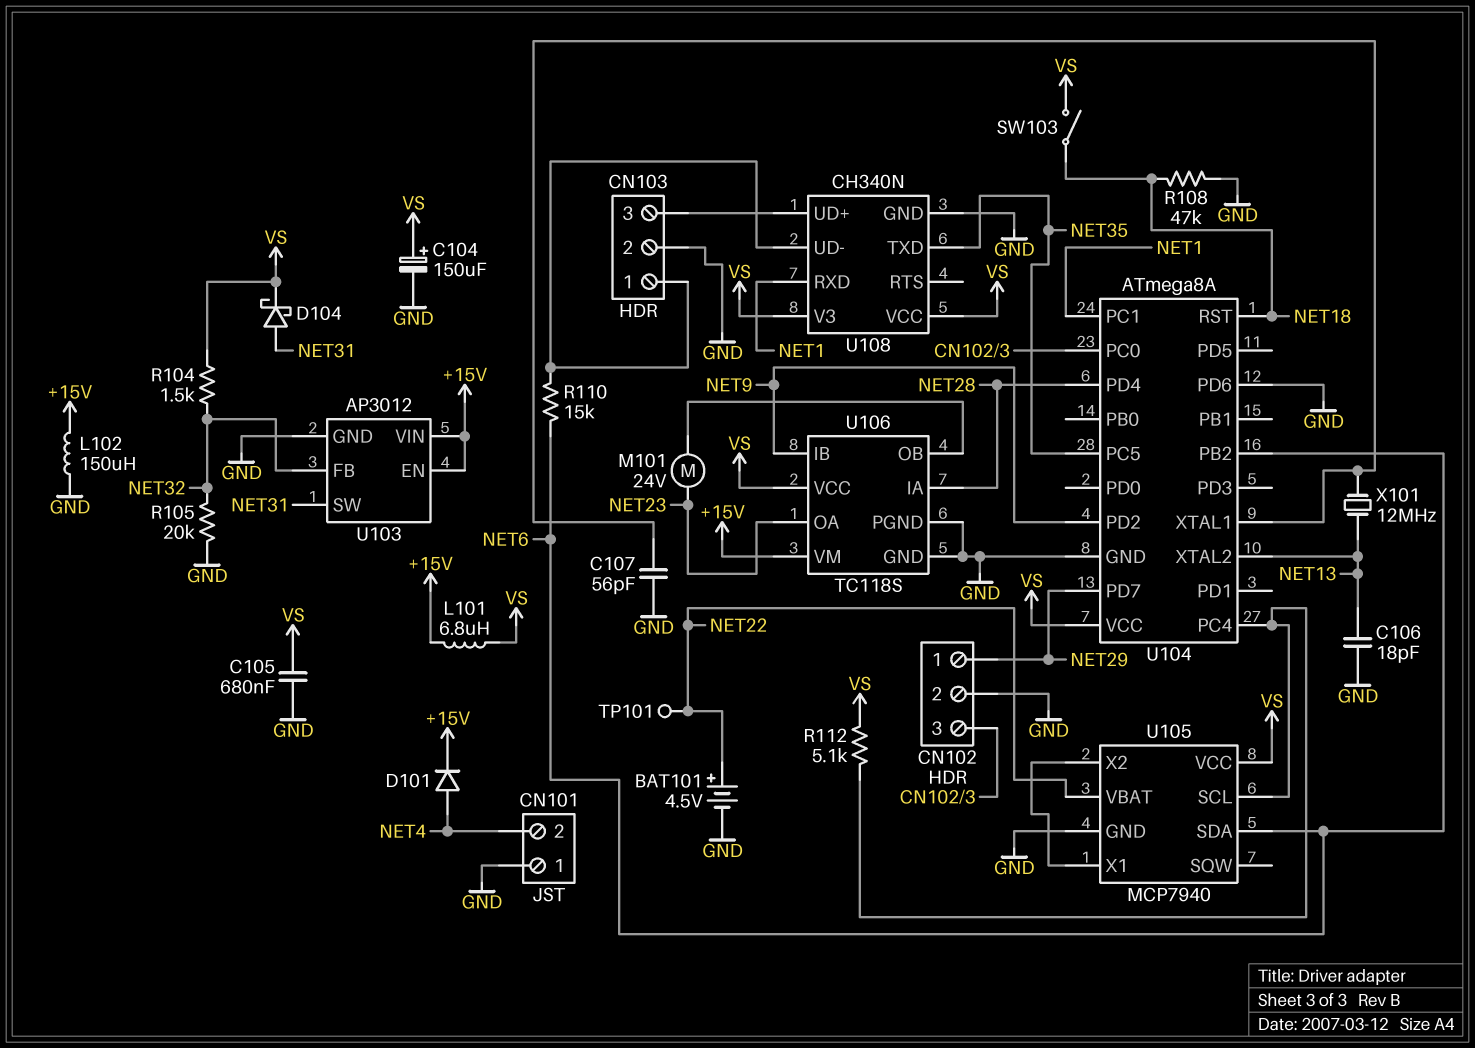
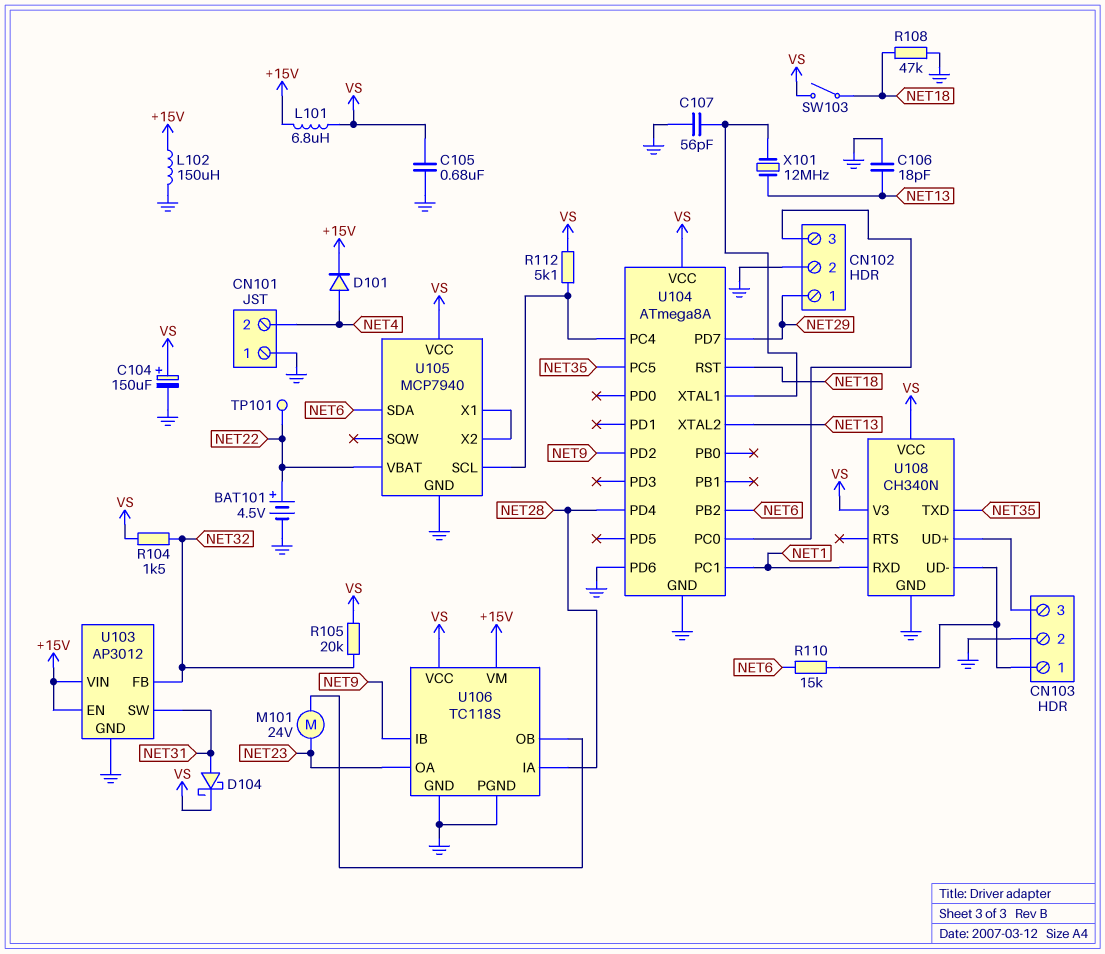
R105: 20k (GND, NET32) -> 20k (NET32, VS)

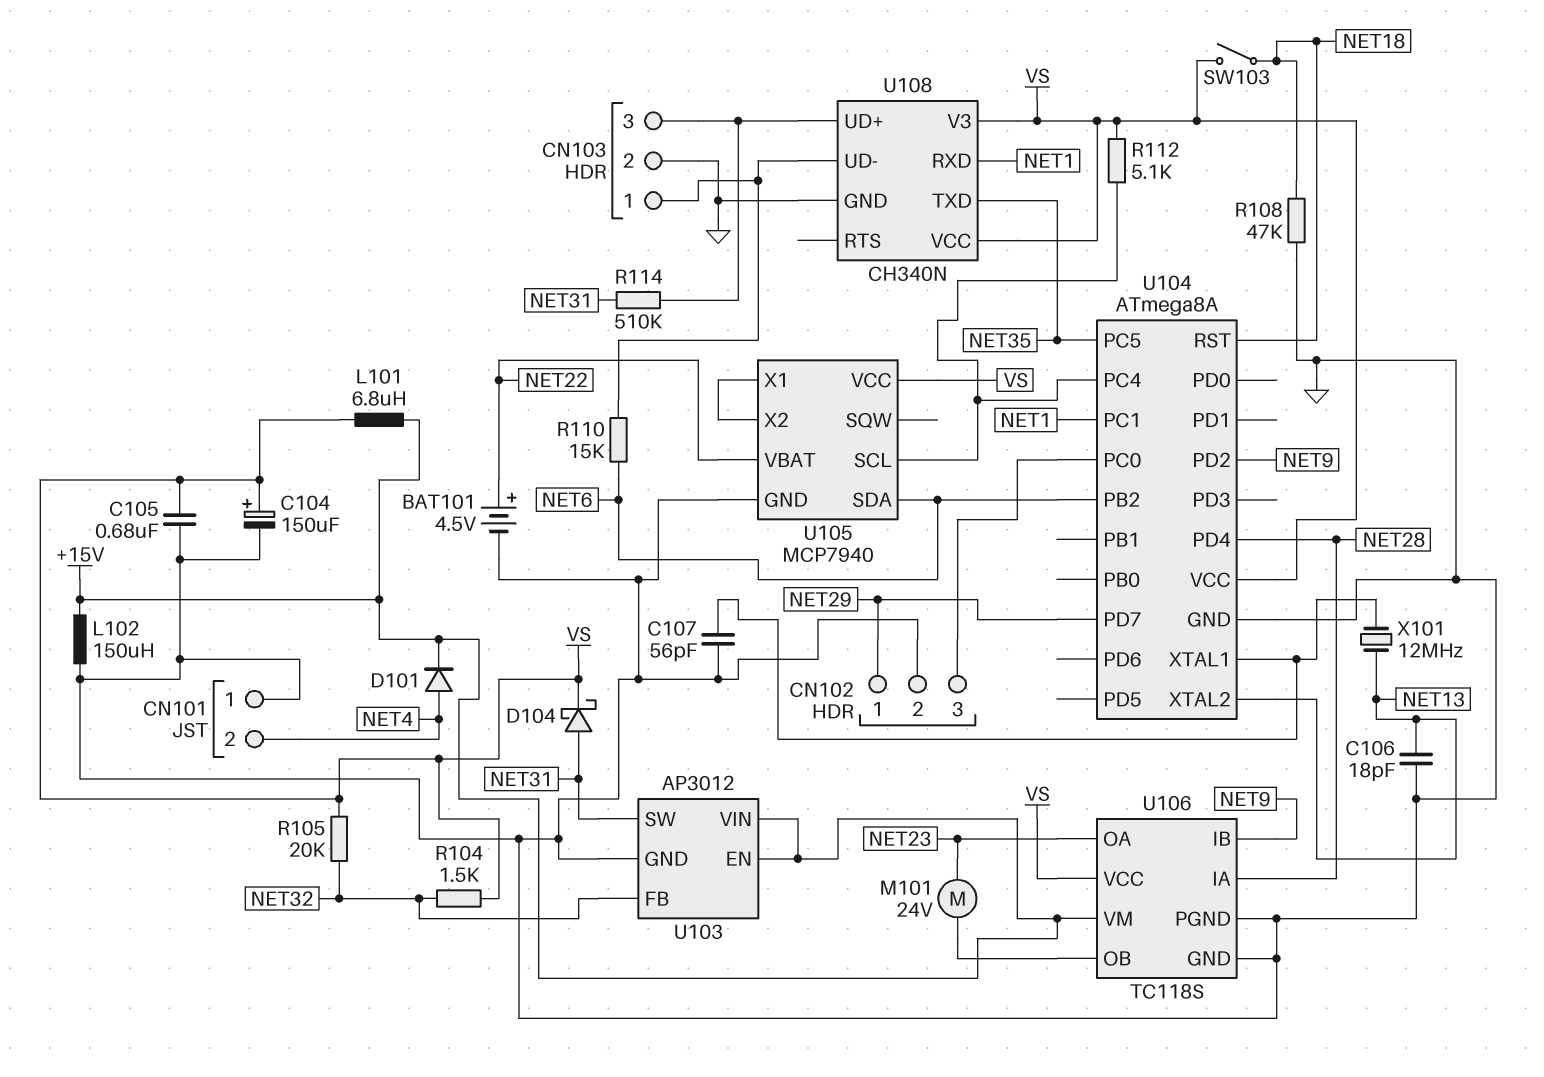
R114: none -> 510k (CN103/3, NET31)
TP101: test point (NET22) -> none
U104 pin PD6: GND -> none

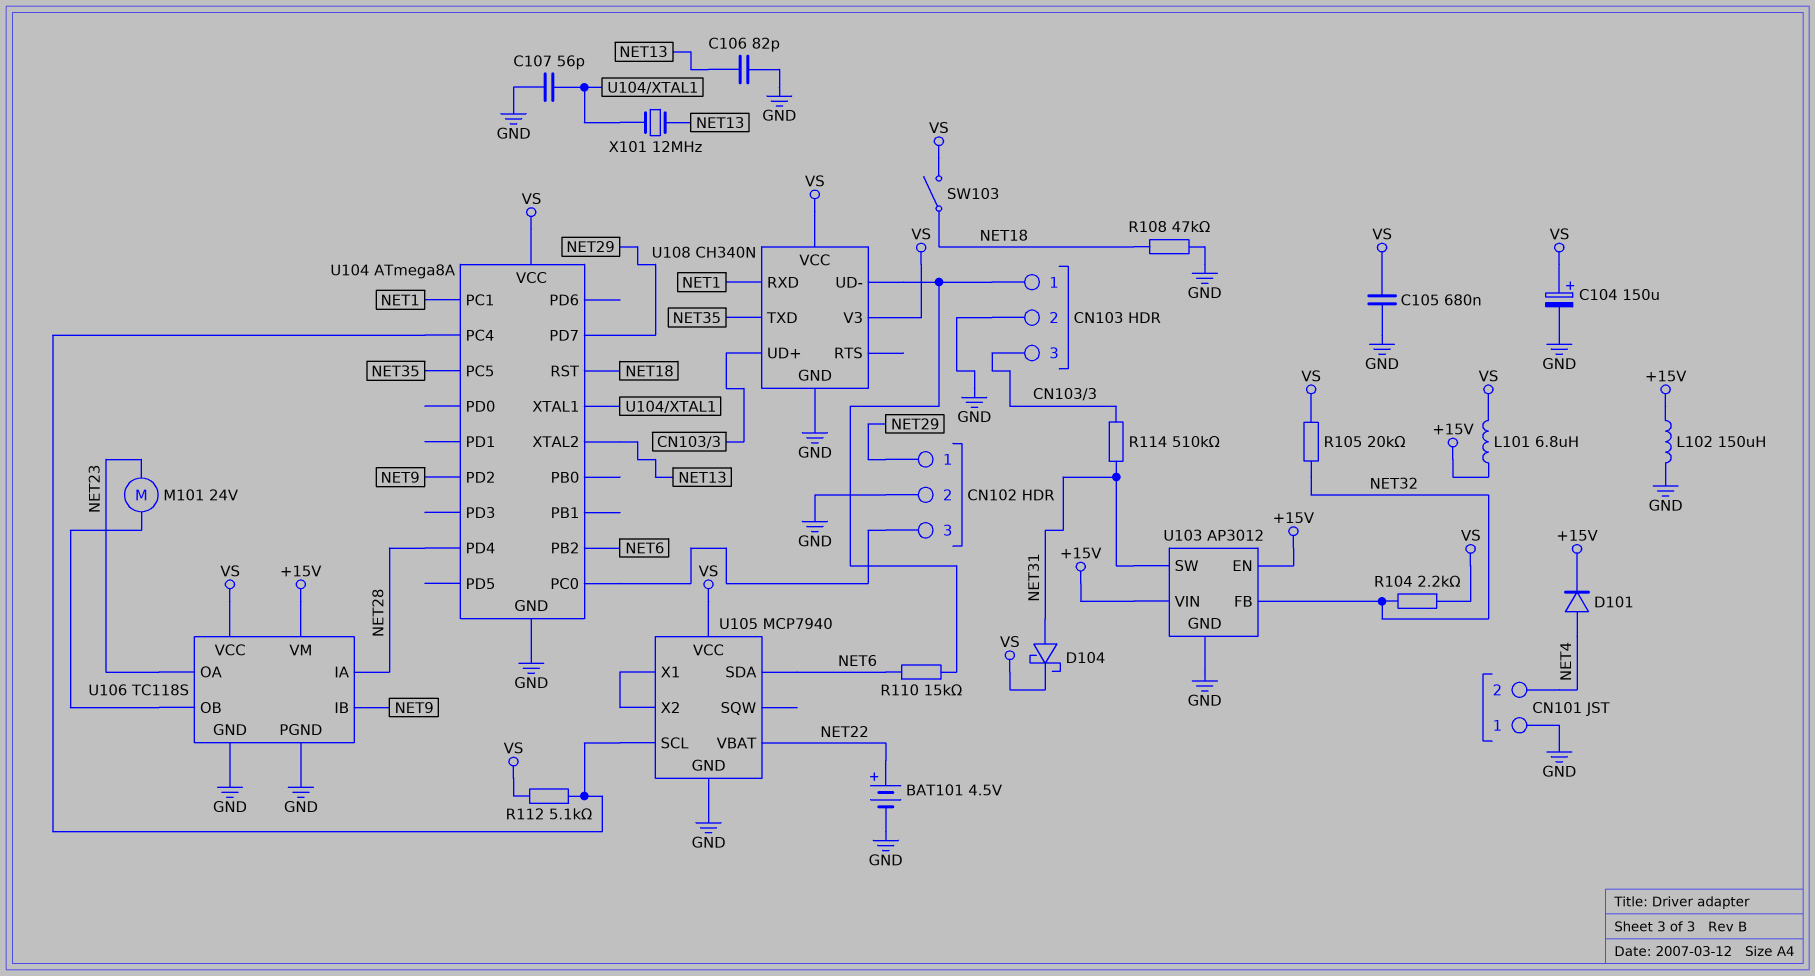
C106: 18pF (GND, NET13) -> 82pF (GND, NET13)
R104: 1.5k (NET32, VS) -> 2.2k (NET32, VS)

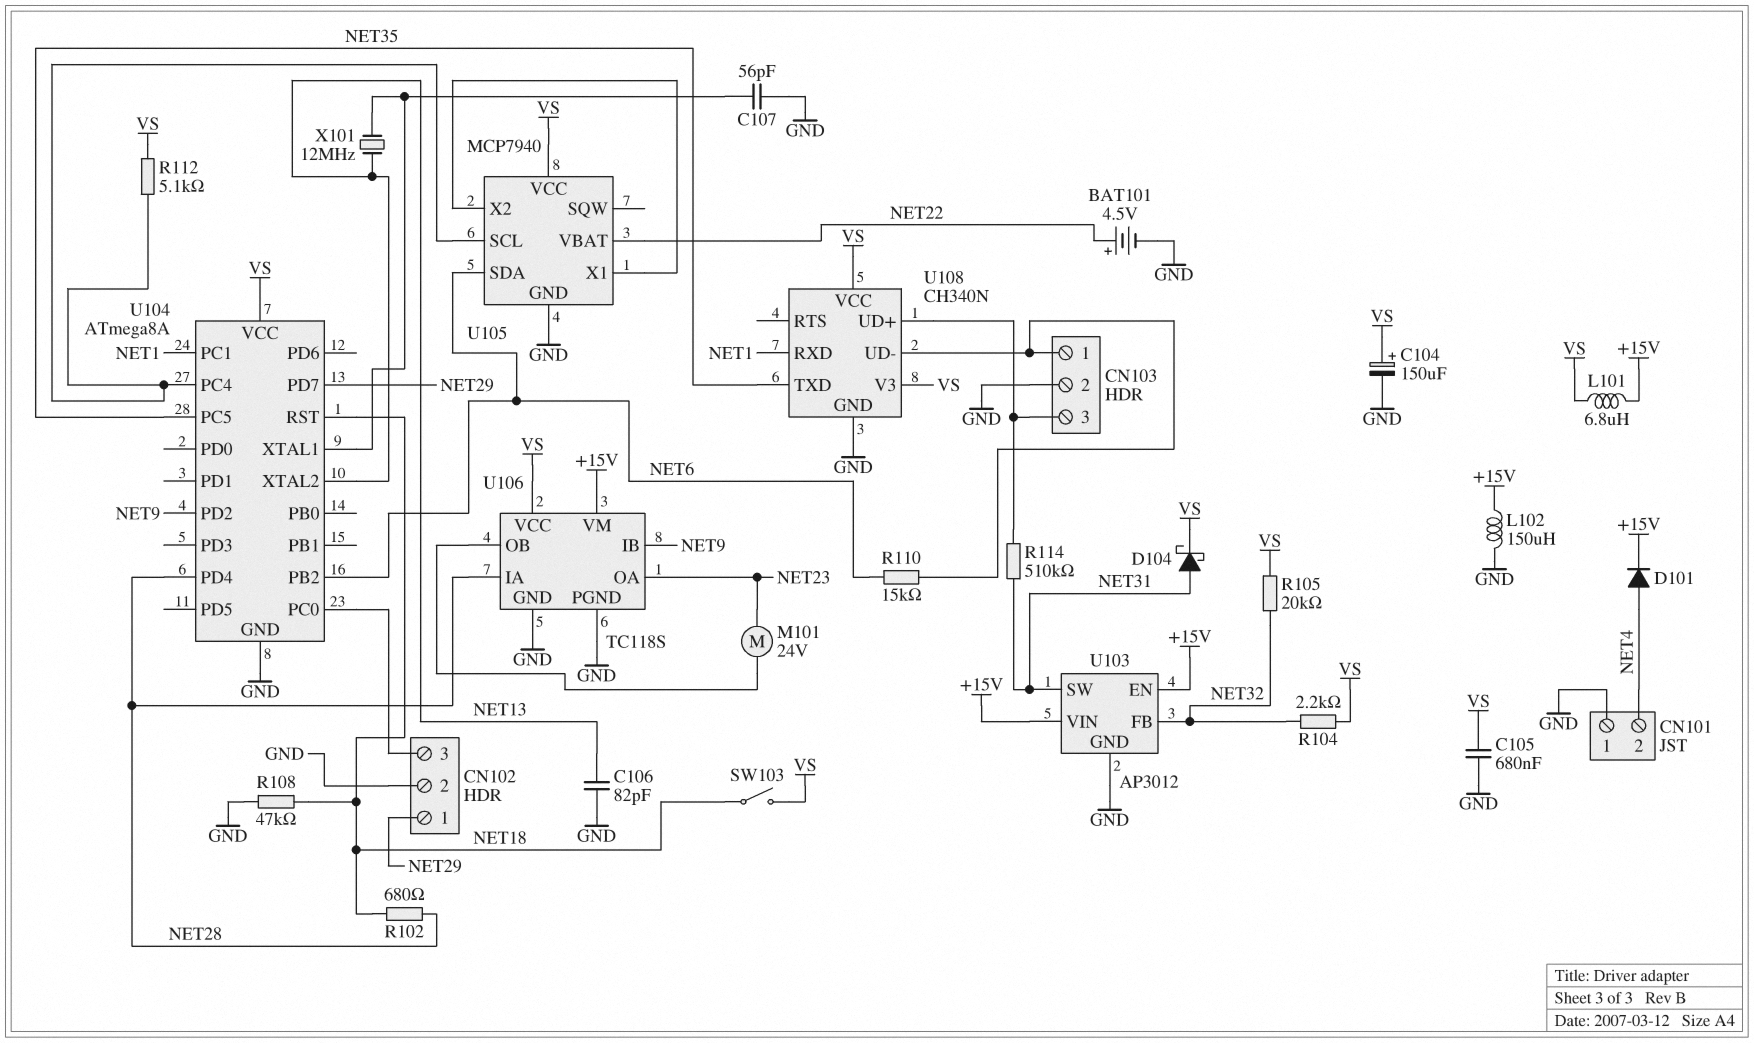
R102: none -> 680 (NET18, NET28)

